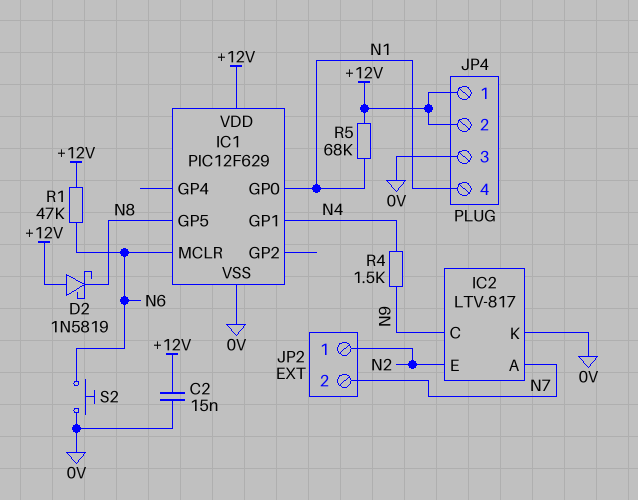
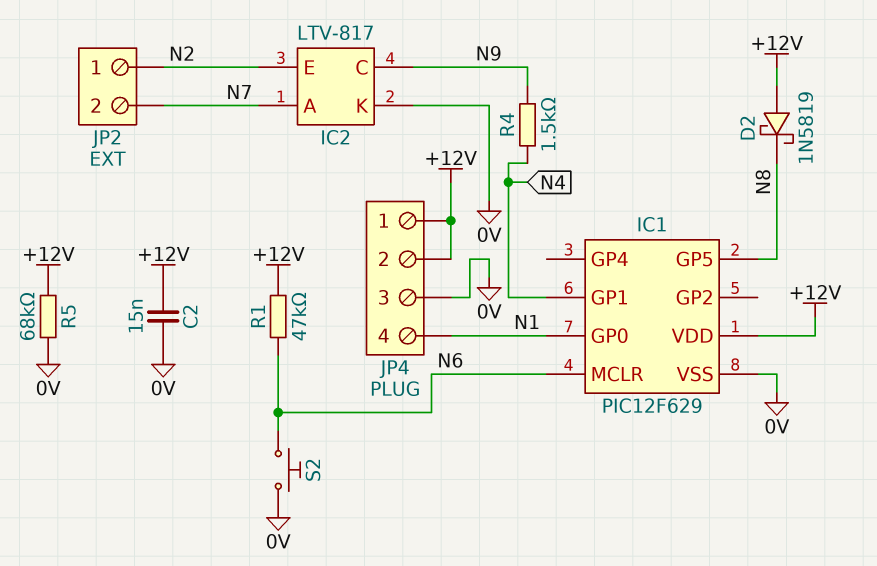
R5: 68k (+12V, N1) -> 68k (+12V, 0V)

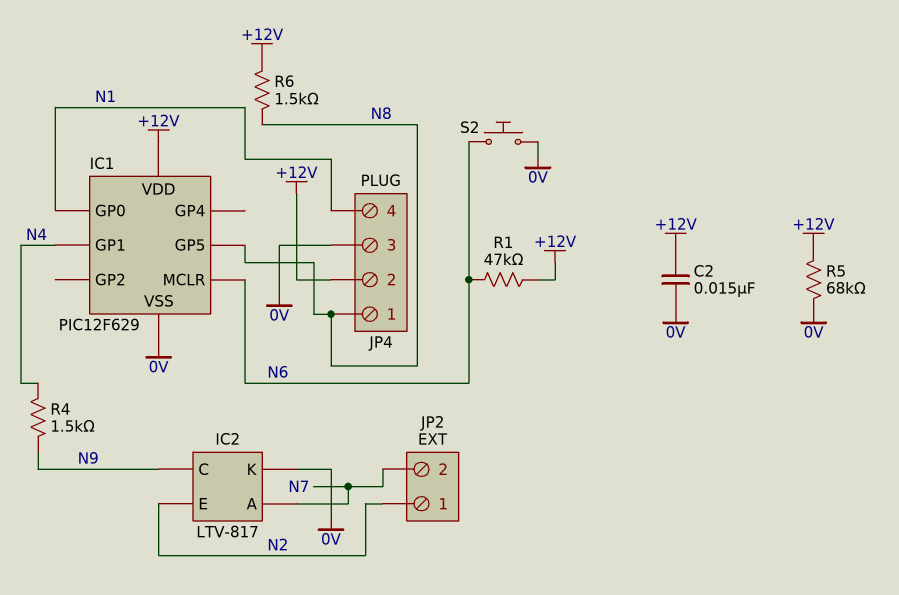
D2: schottky 1N5819 (A +12V, K N8) -> none
JP4 pin 1: +12V -> N8
R6: none -> 1.5k (+12V, N8)

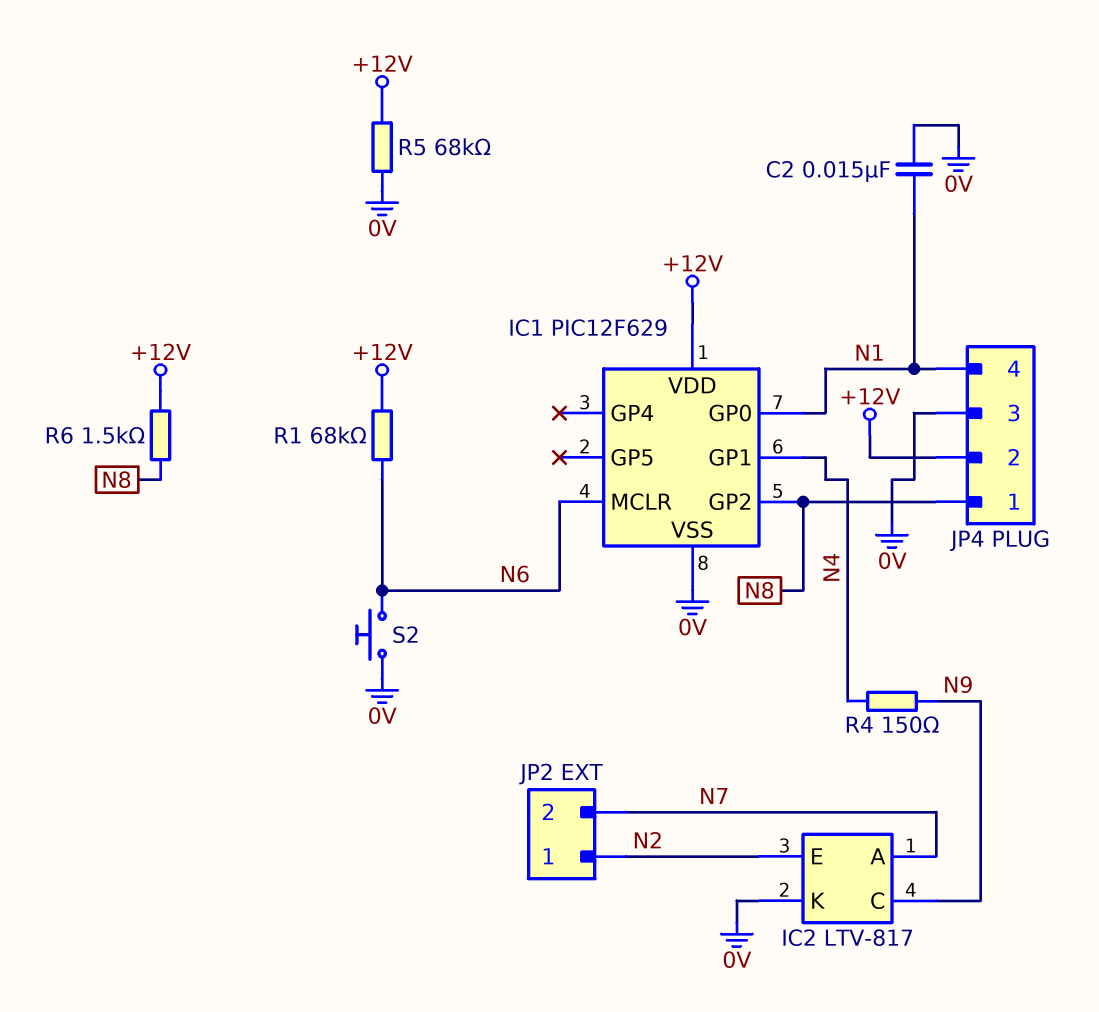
C2: 15nF (+12V, 0V) -> 15nF (0V, N1)
IC1 pin GP2: none -> N8
IC1 pin GP5: N8 -> none
R1: 47k (+12V, N6) -> 68k (+12V, N6)
R4: 1.5k (N4, N9) -> 150 (N4, N9)

